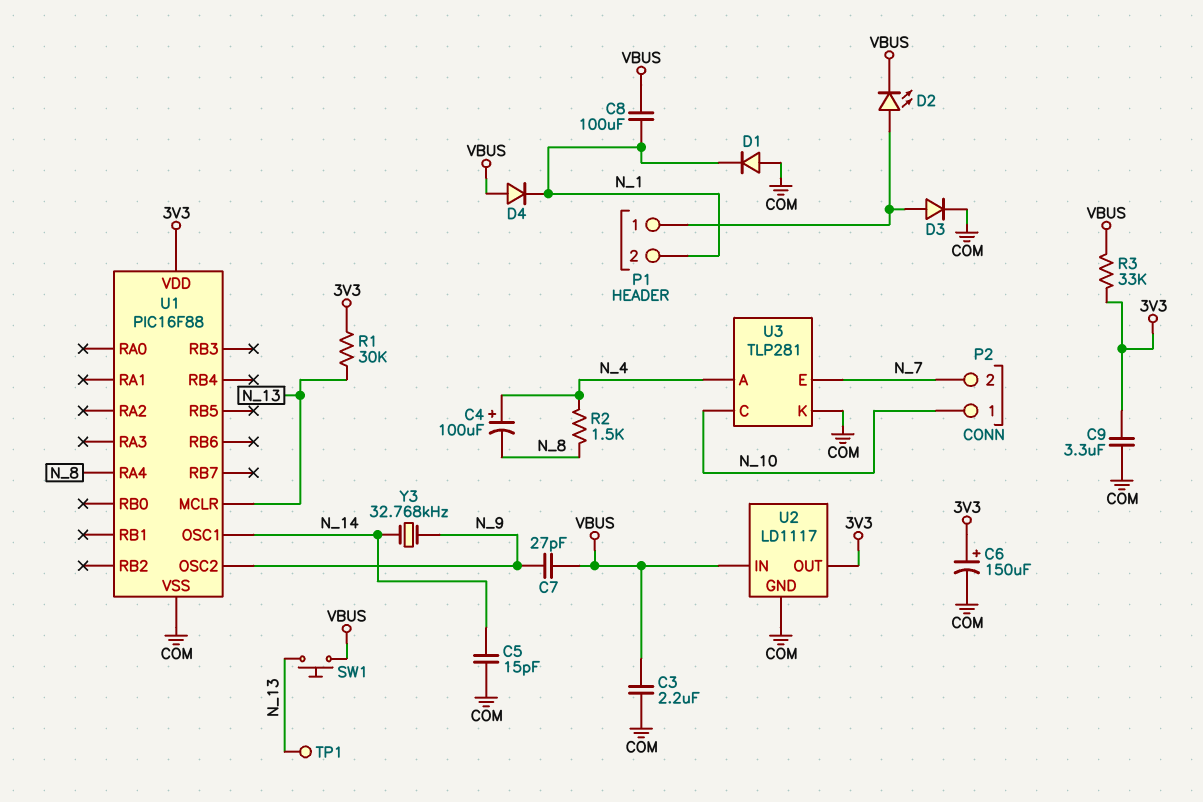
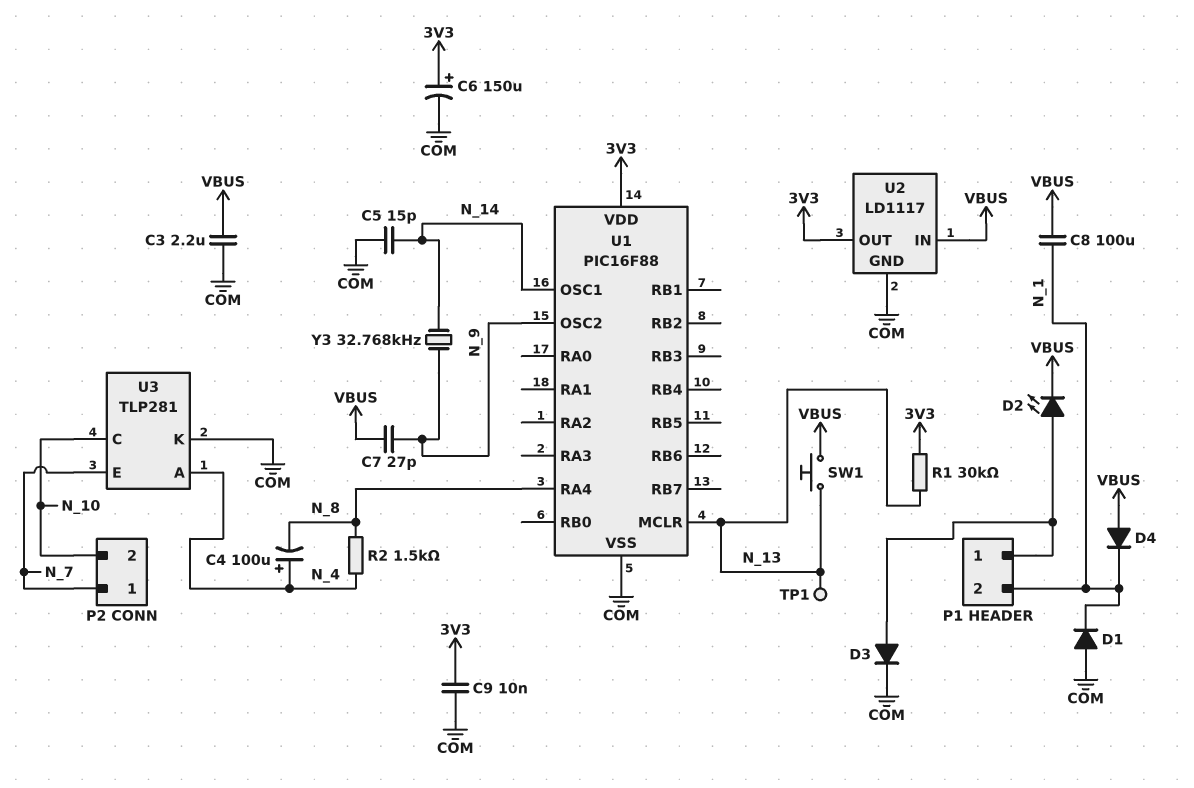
C9: 3.3uF (3V3, COM) -> 10nF (3V3, COM)
P2 pin 1: N_10 -> N_7
P2 pin 2: N_7 -> N_10
R3: 33k (3V3, VBUS) -> none

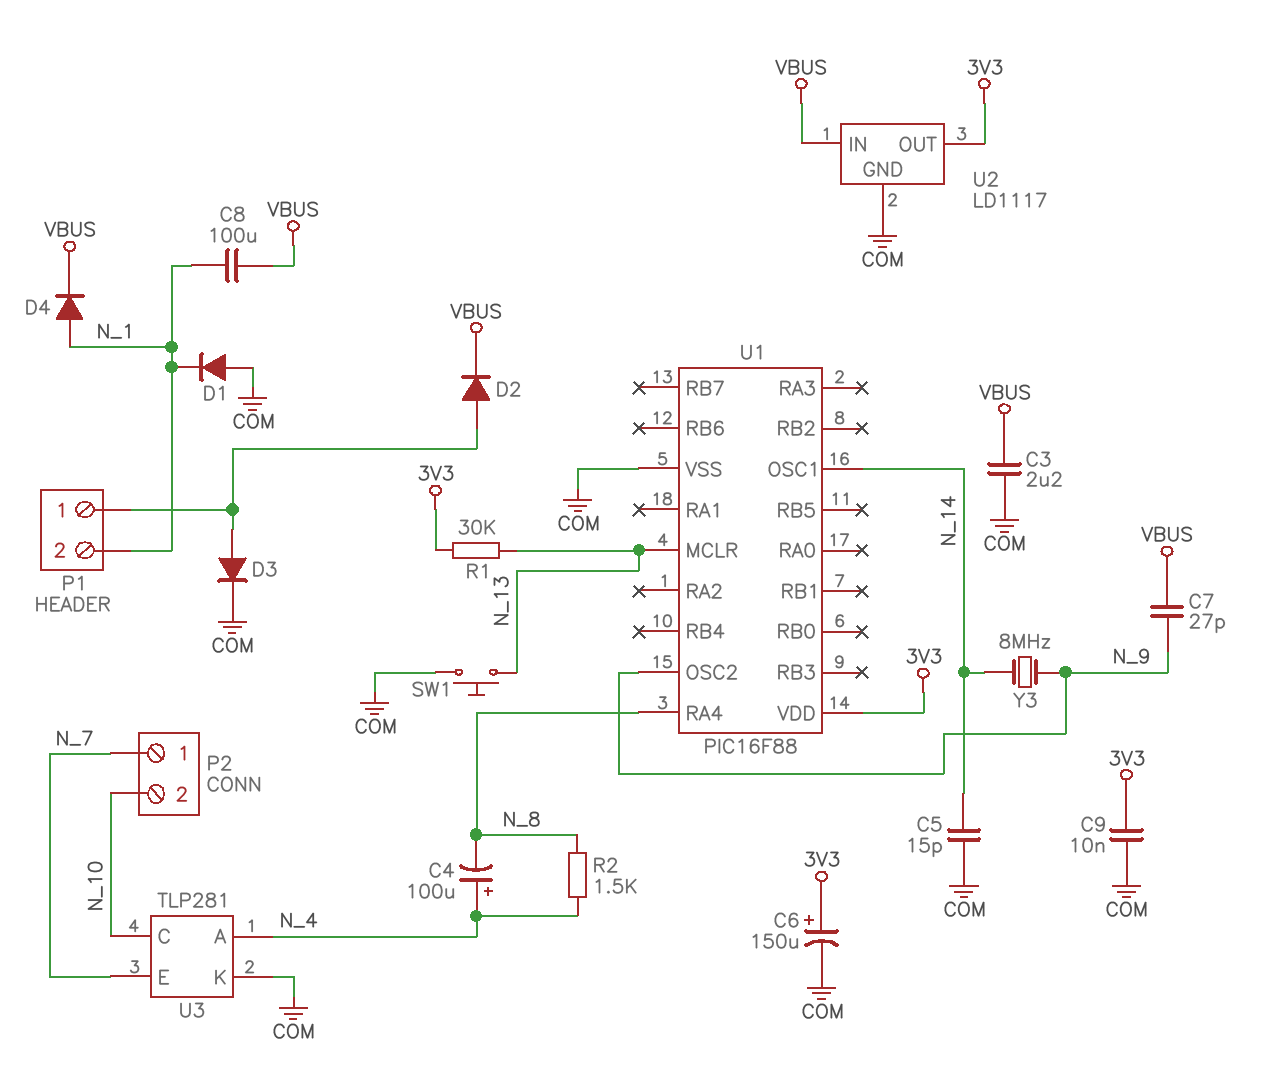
D2: LED (A P1/1, K VBUS) -> diode (A P1/1, K VBUS)
D4: diode (A VBUS, K N_1) -> diode (A N_1, K VBUS)
SW1: button (N_13, VBUS) -> button (COM, N_13)
TP1: test point (N_13) -> none
Y3: 32.768kHz (N_9, N_14) -> 8MHz (N_9, N_14)

